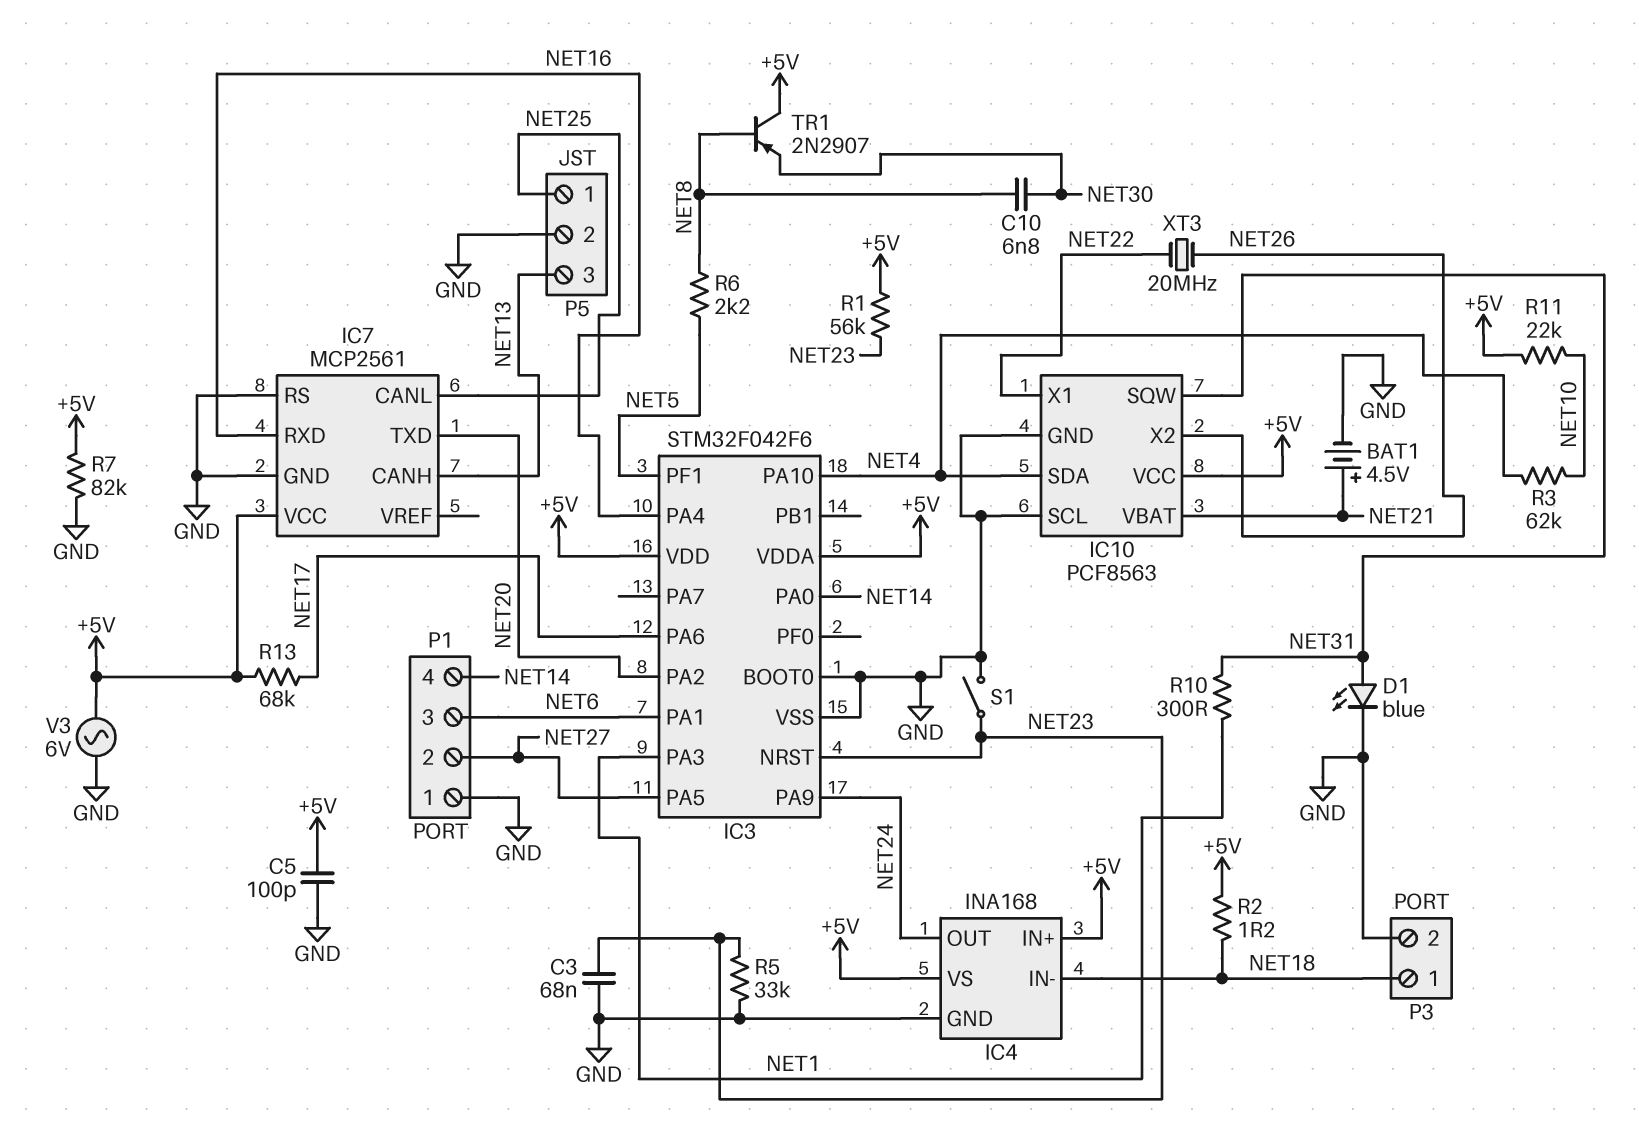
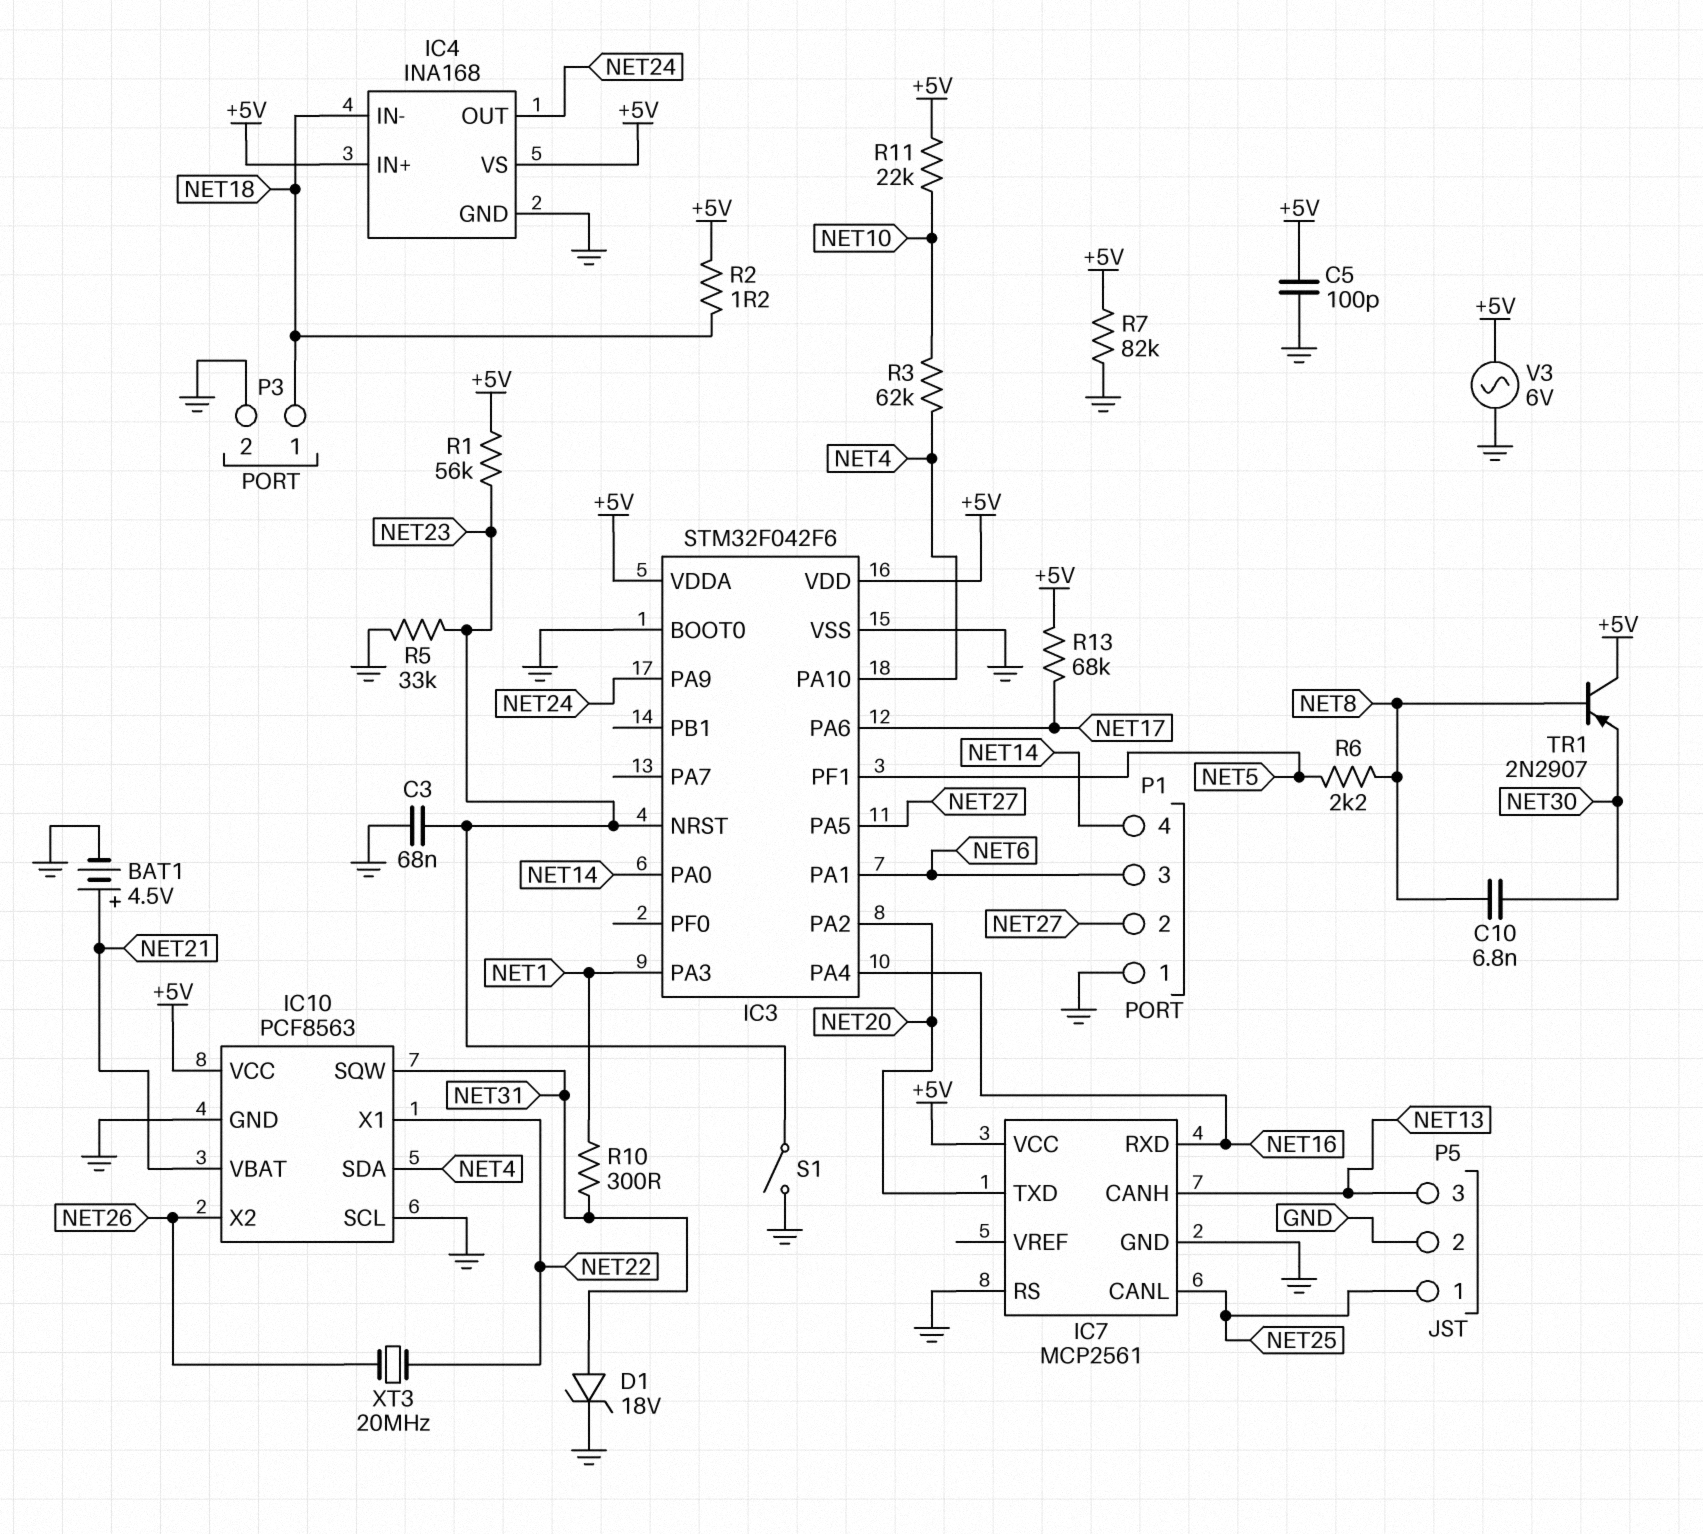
D1: LED blue (A NET31, K GND) -> zener 18V (A NET31, K GND)

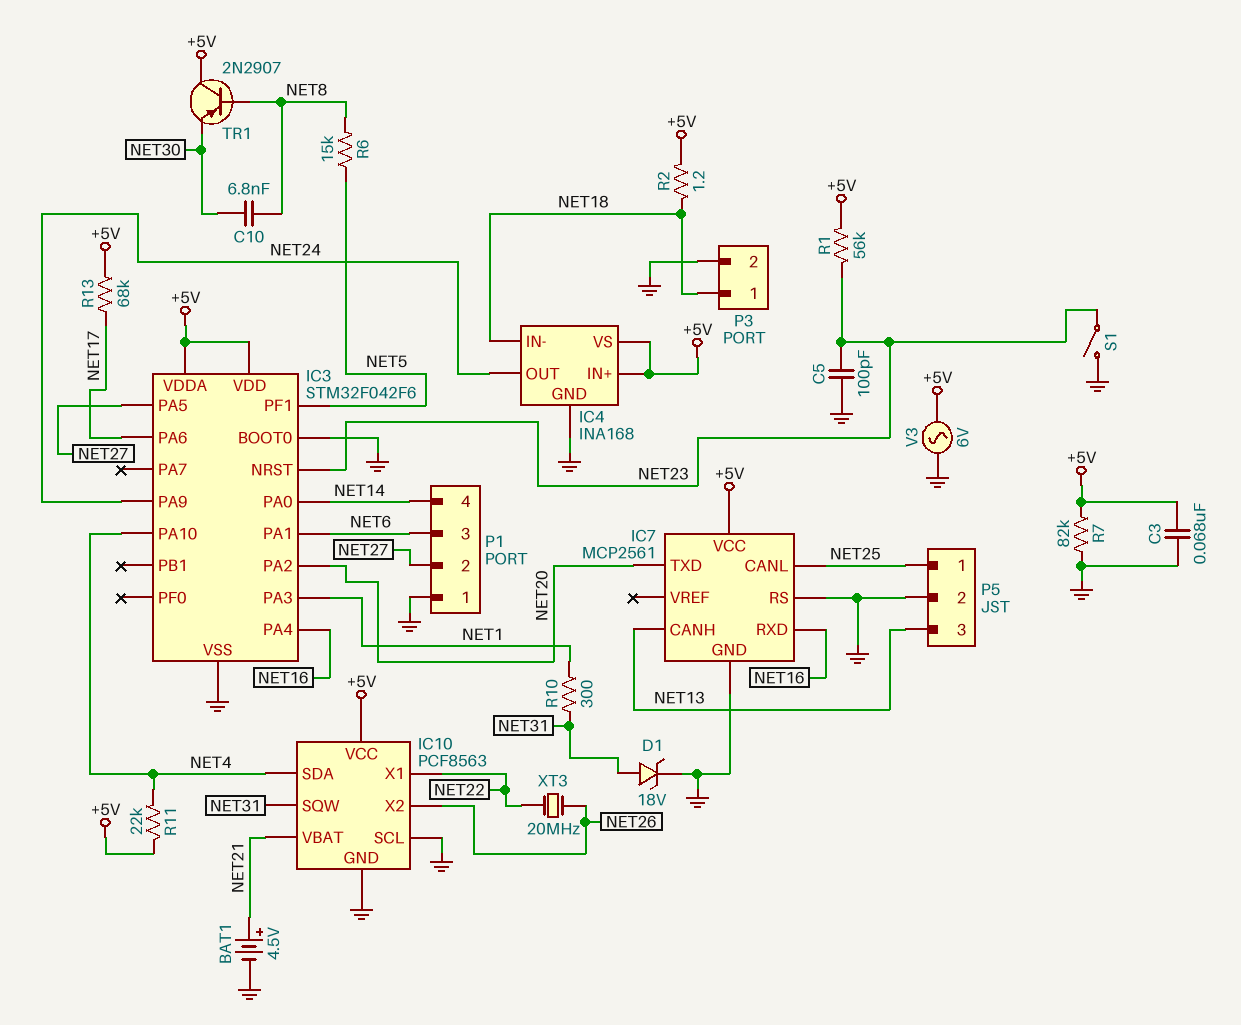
C3: 68nF (GND, NET23) -> 68nF (+5V, GND)
C5: 100pF (+5V, GND) -> 100pF (GND, NET23)
R3: 62k (NET4, NET10) -> none
R5: 33k (GND, NET23) -> none
R6: 2.2k (NET5, NET8) -> 15k (NET5, NET8)
R11: 22k (+5V, NET10) -> 22k (+5V, NET4)

